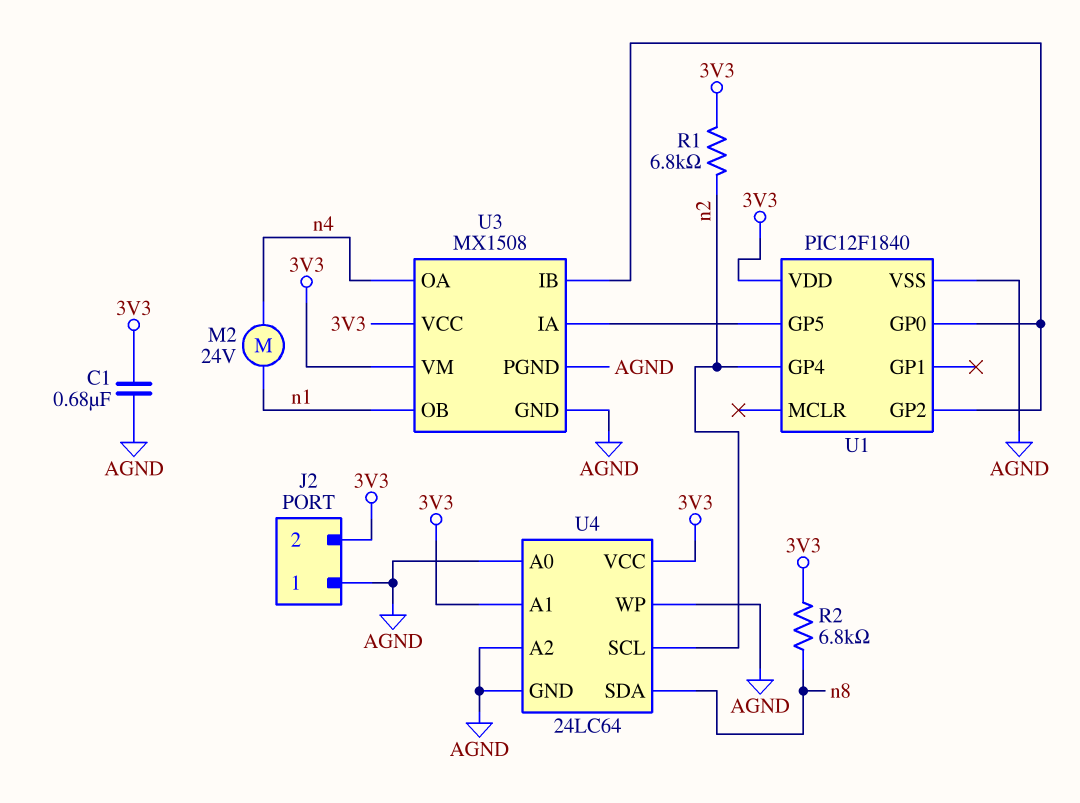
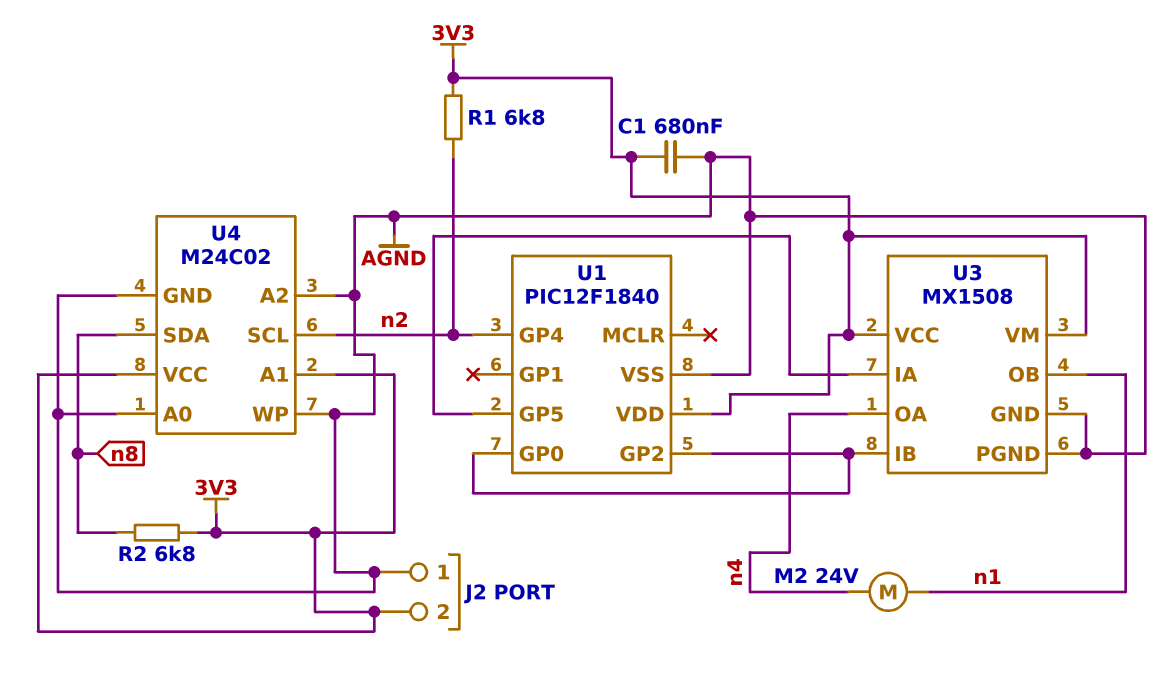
U4: 24LC64 -> M24C02

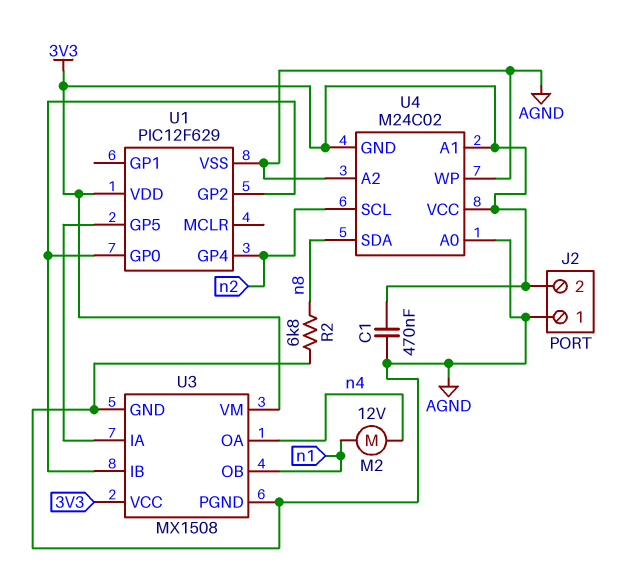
C1: 680nF (3V3, AGND) -> 470nF (3V3, AGND)
M2: motor 24V (n1, n4) -> motor 12V (n1, n4)
R1: 6.8k (3V3, n2) -> none
R2: 6.8k (3V3, n8) -> 6.8k (AGND, n8)
U1: PIC12F1840 -> PIC12F629
U4 pin GND: AGND -> 3V3

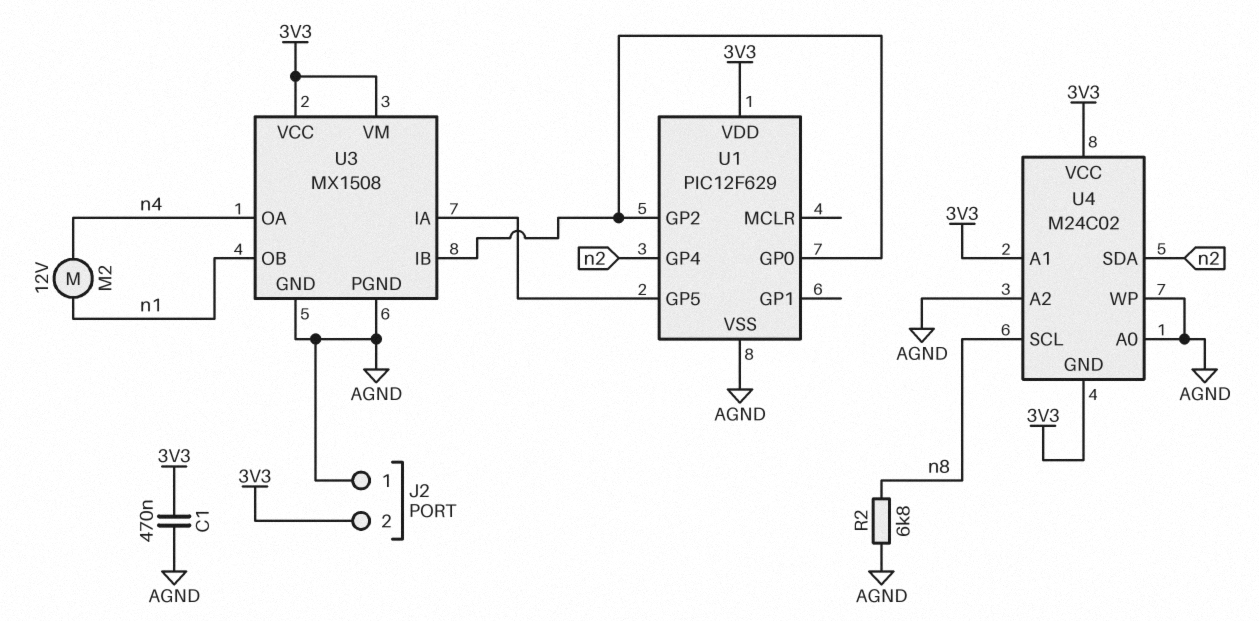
U4 pin SCL: n2 -> n8
U4 pin SDA: n8 -> n2

